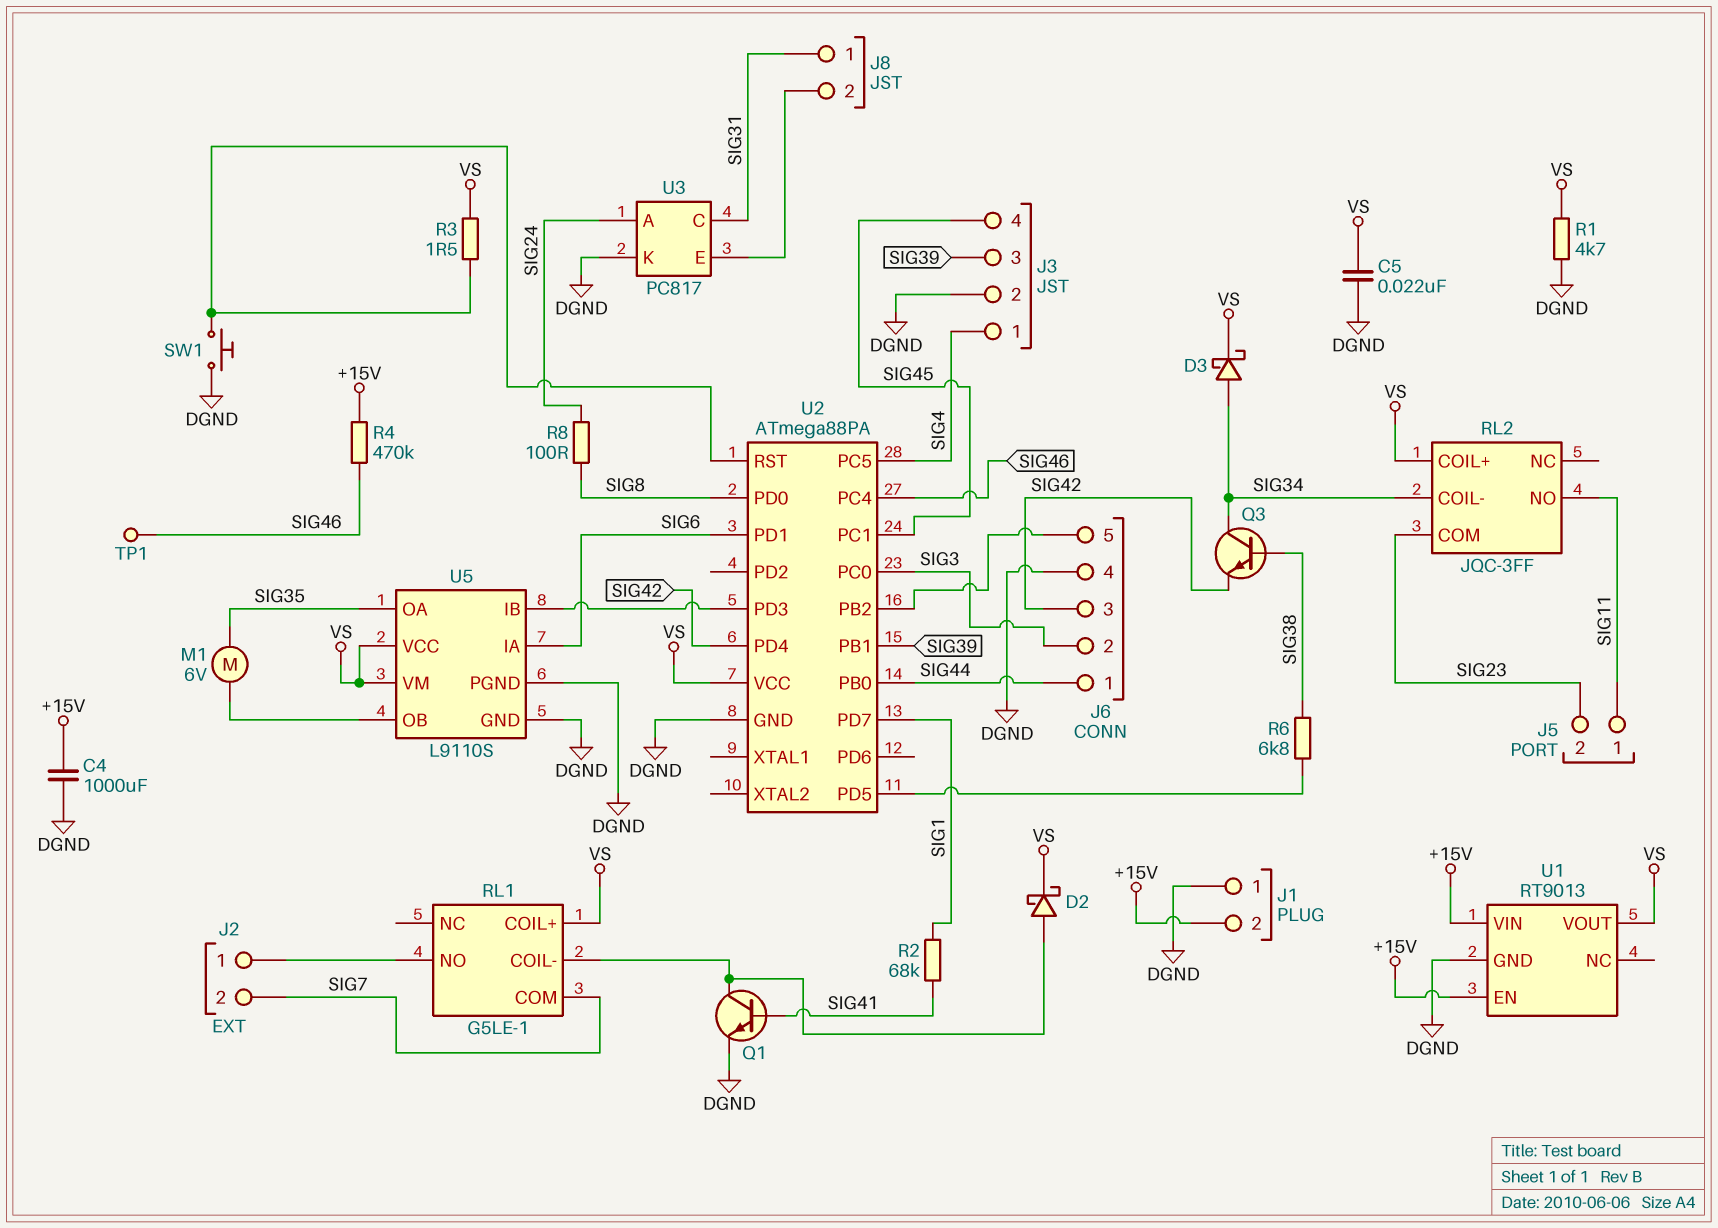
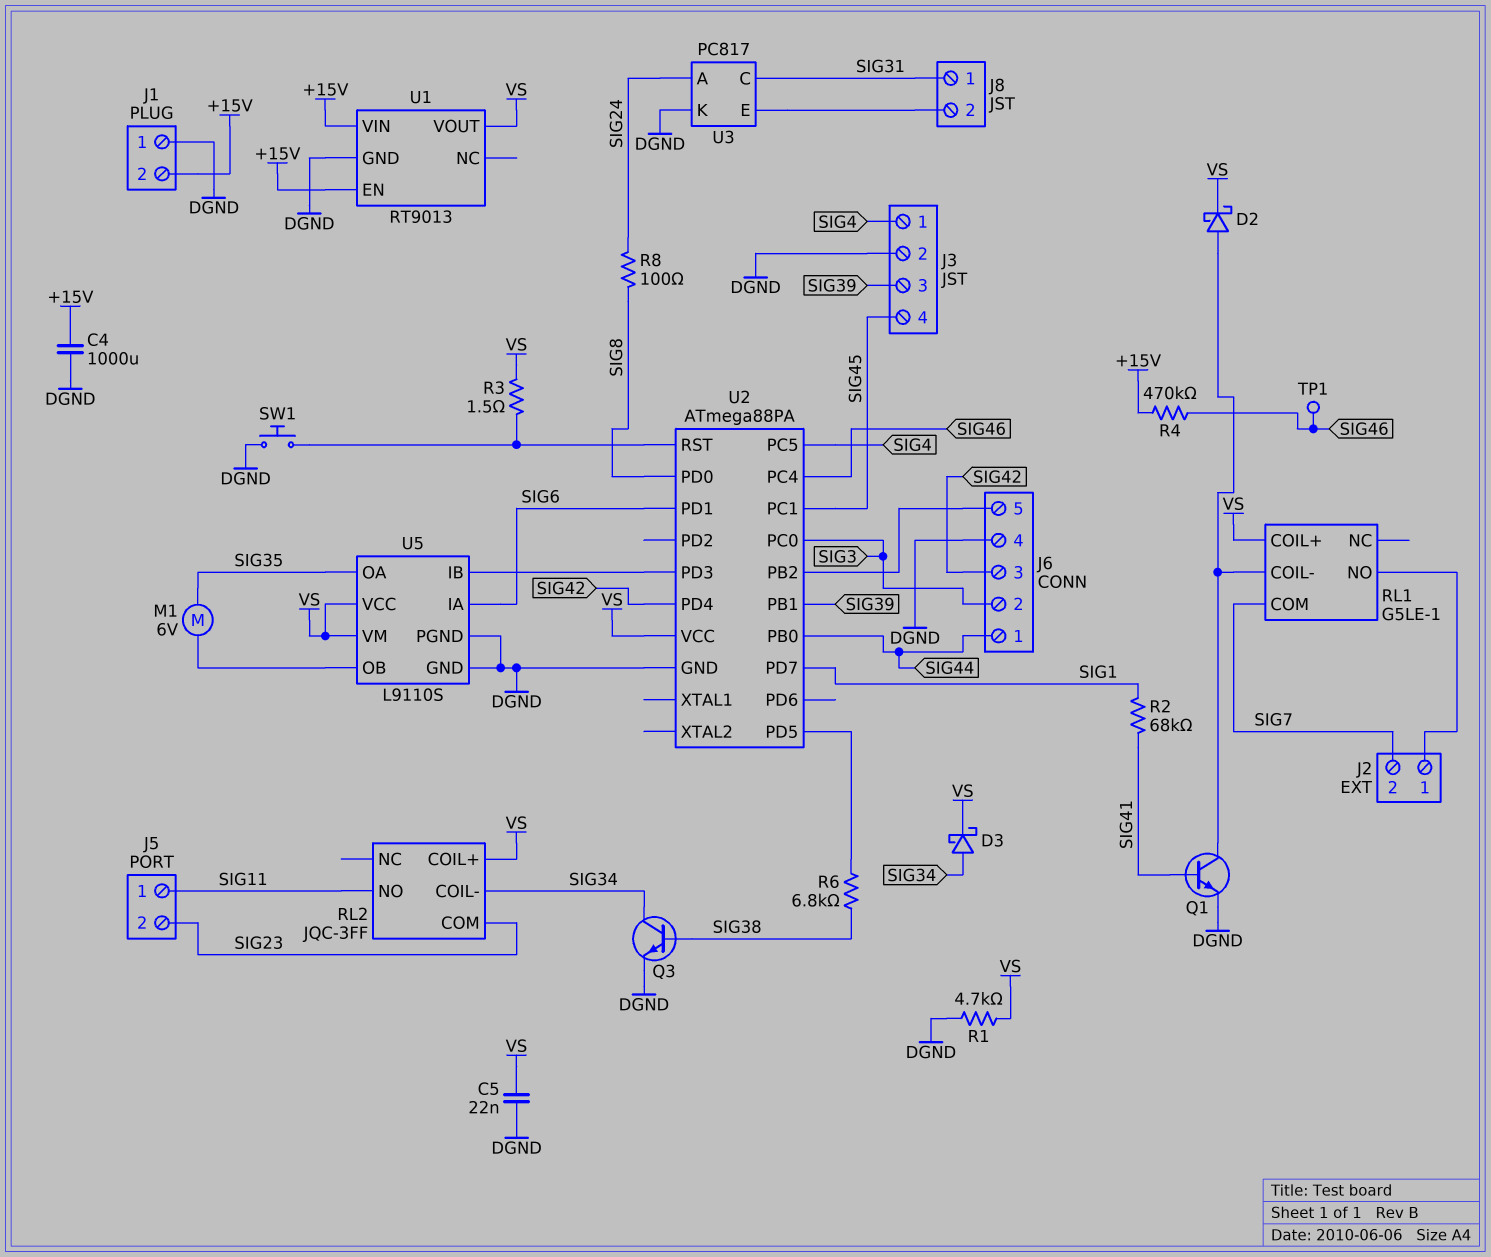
Q3: NPN (B SIG38, C SIG34, E SIG42) -> NPN (B SIG38, C SIG34, E DGND)

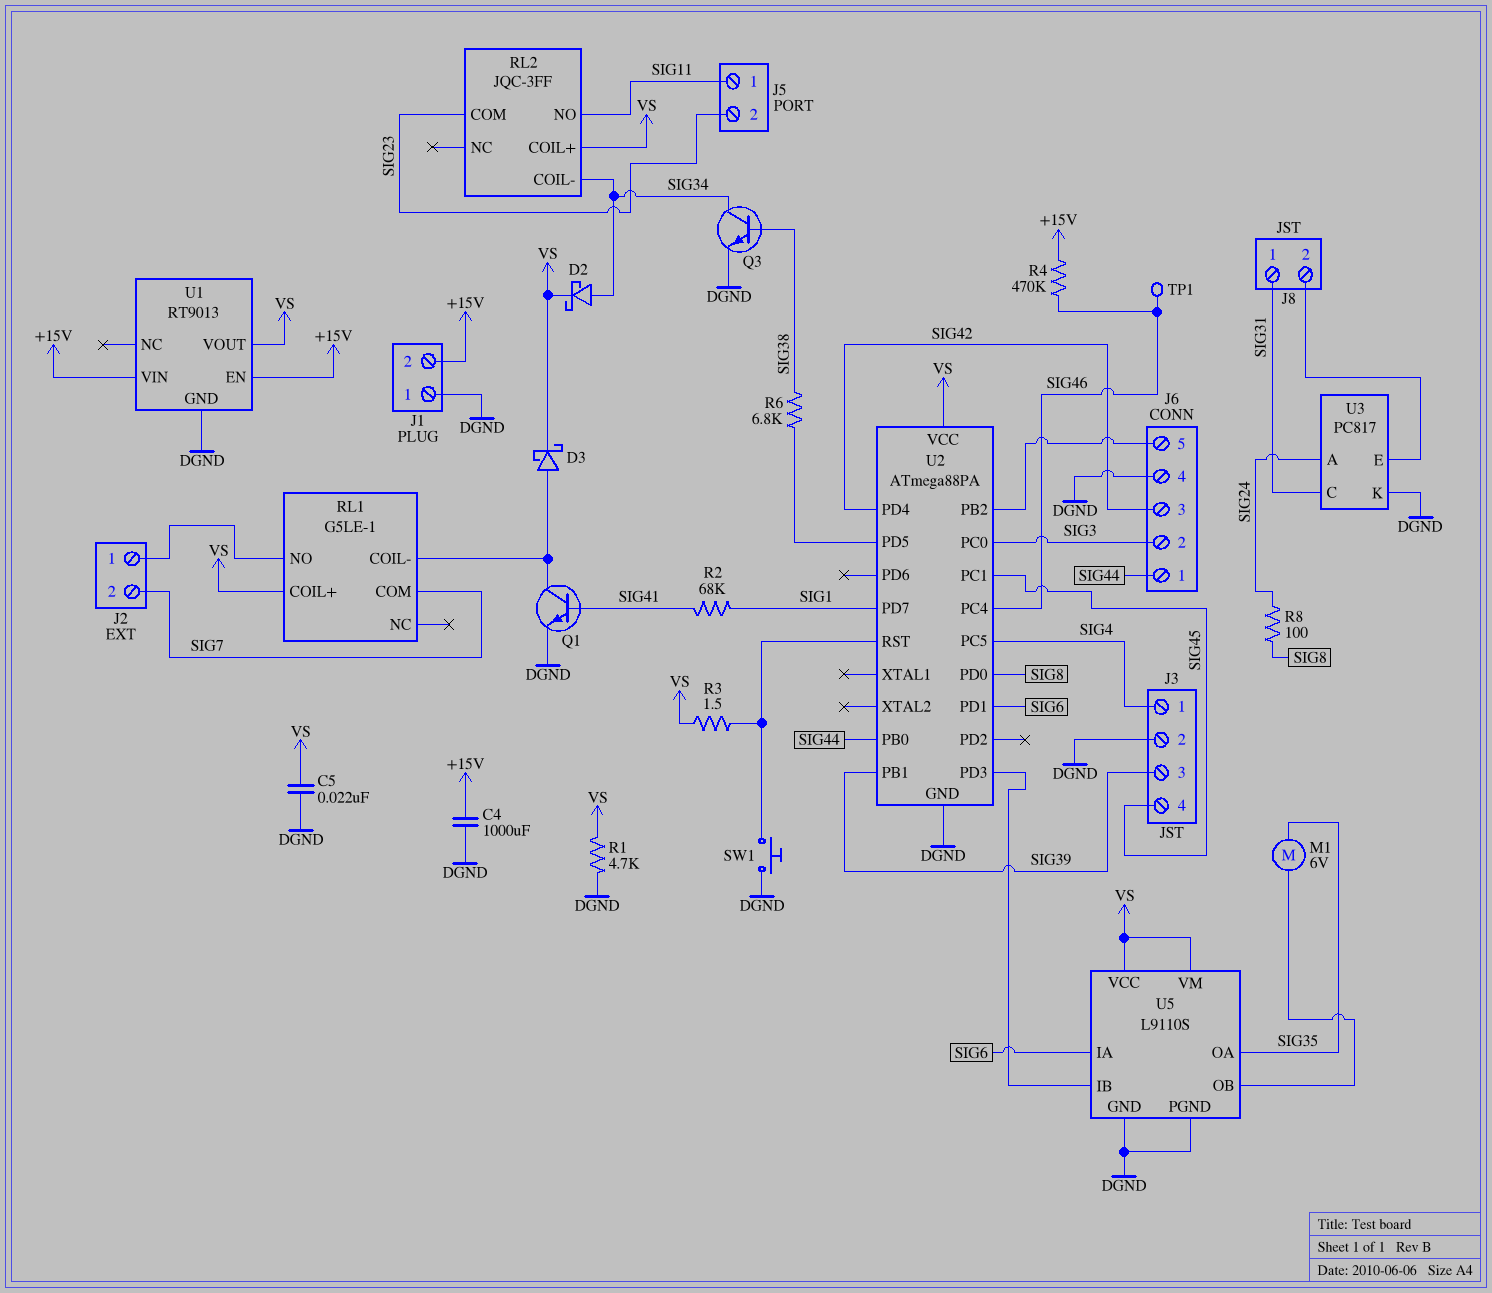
D2: schottky (A RL1/COIL-, K VS) -> schottky (A SIG34, K VS)
D3: schottky (A SIG34, K VS) -> schottky (A RL1/COIL-, K VS)

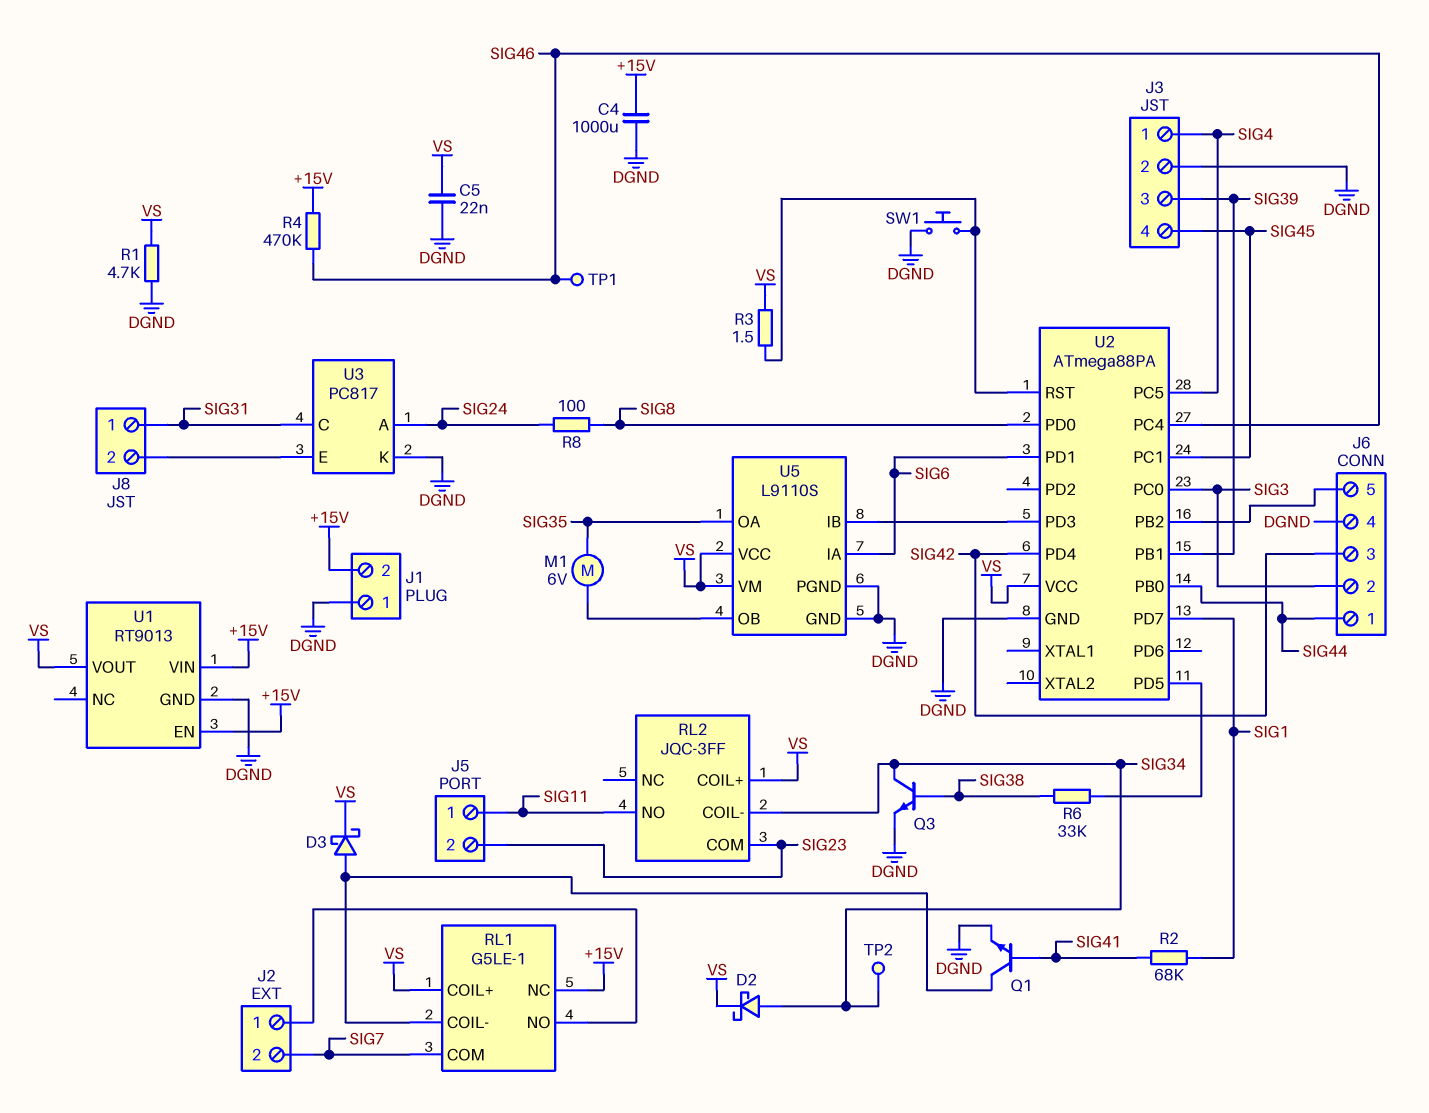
R6: 6.8k (SIG38, U2/PD5) -> 33k (SIG38, U2/PD5)
RL1 pin NC: none -> +15V
TP2: none -> test point (SIG34)

